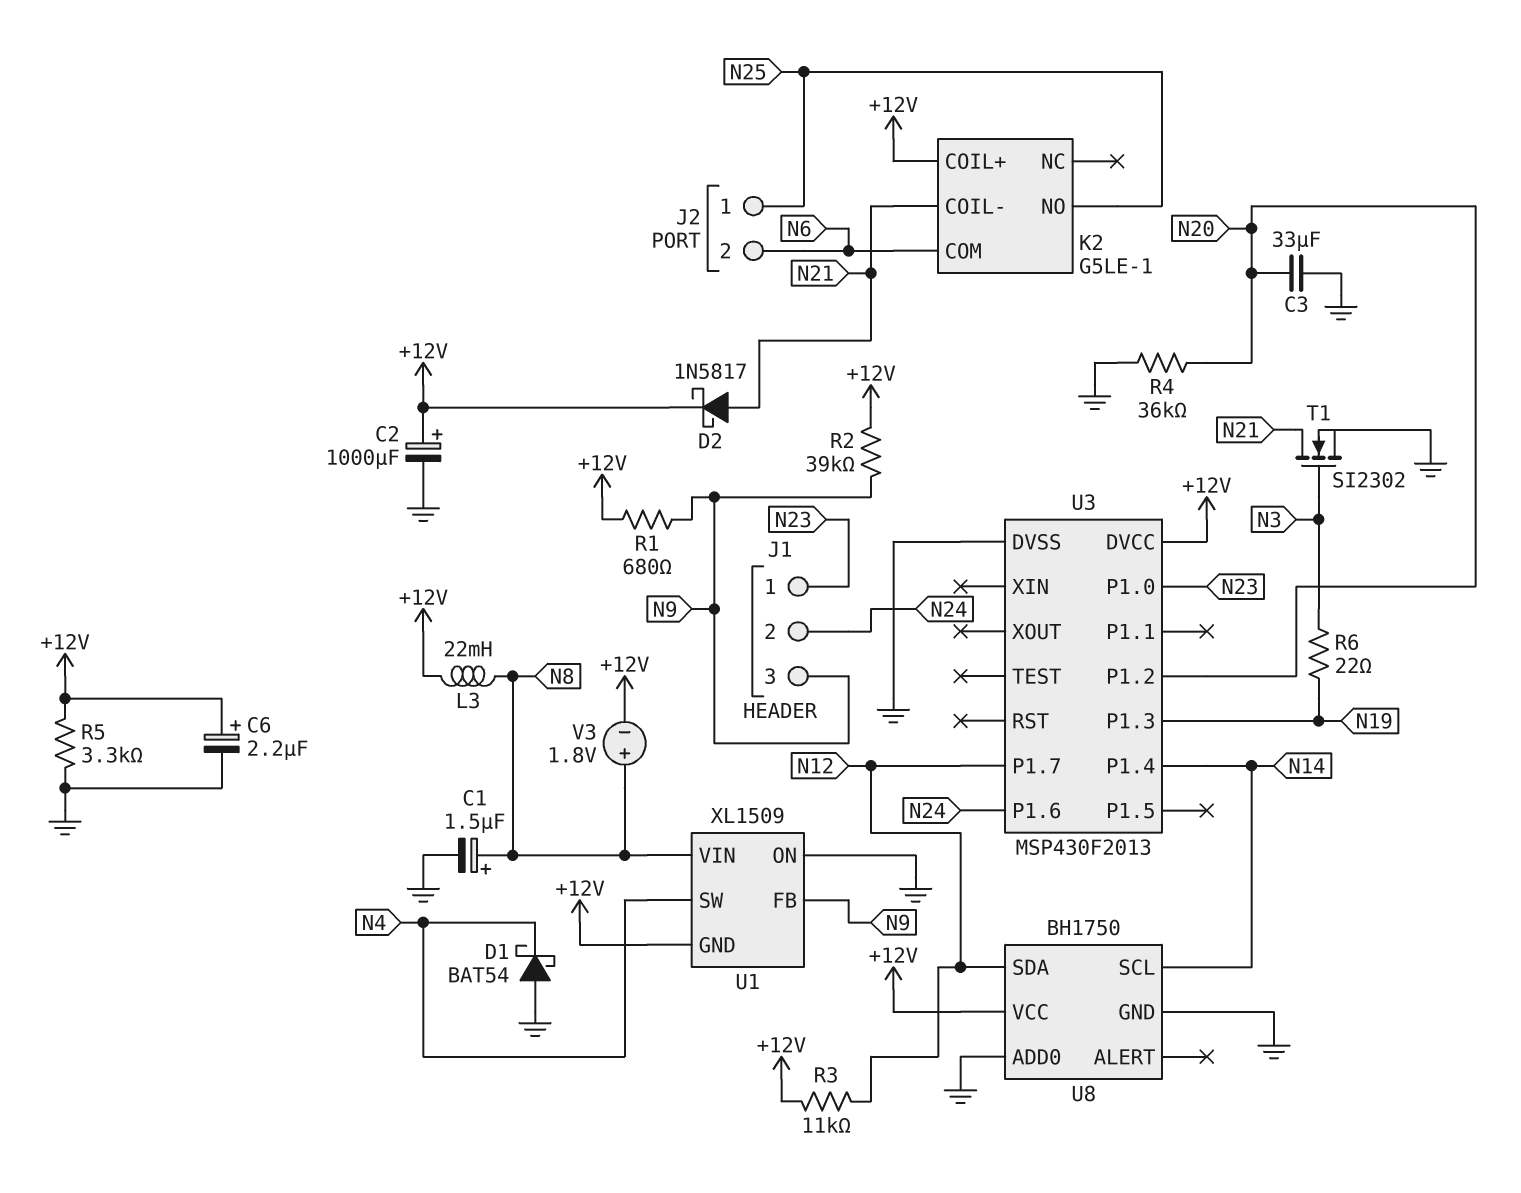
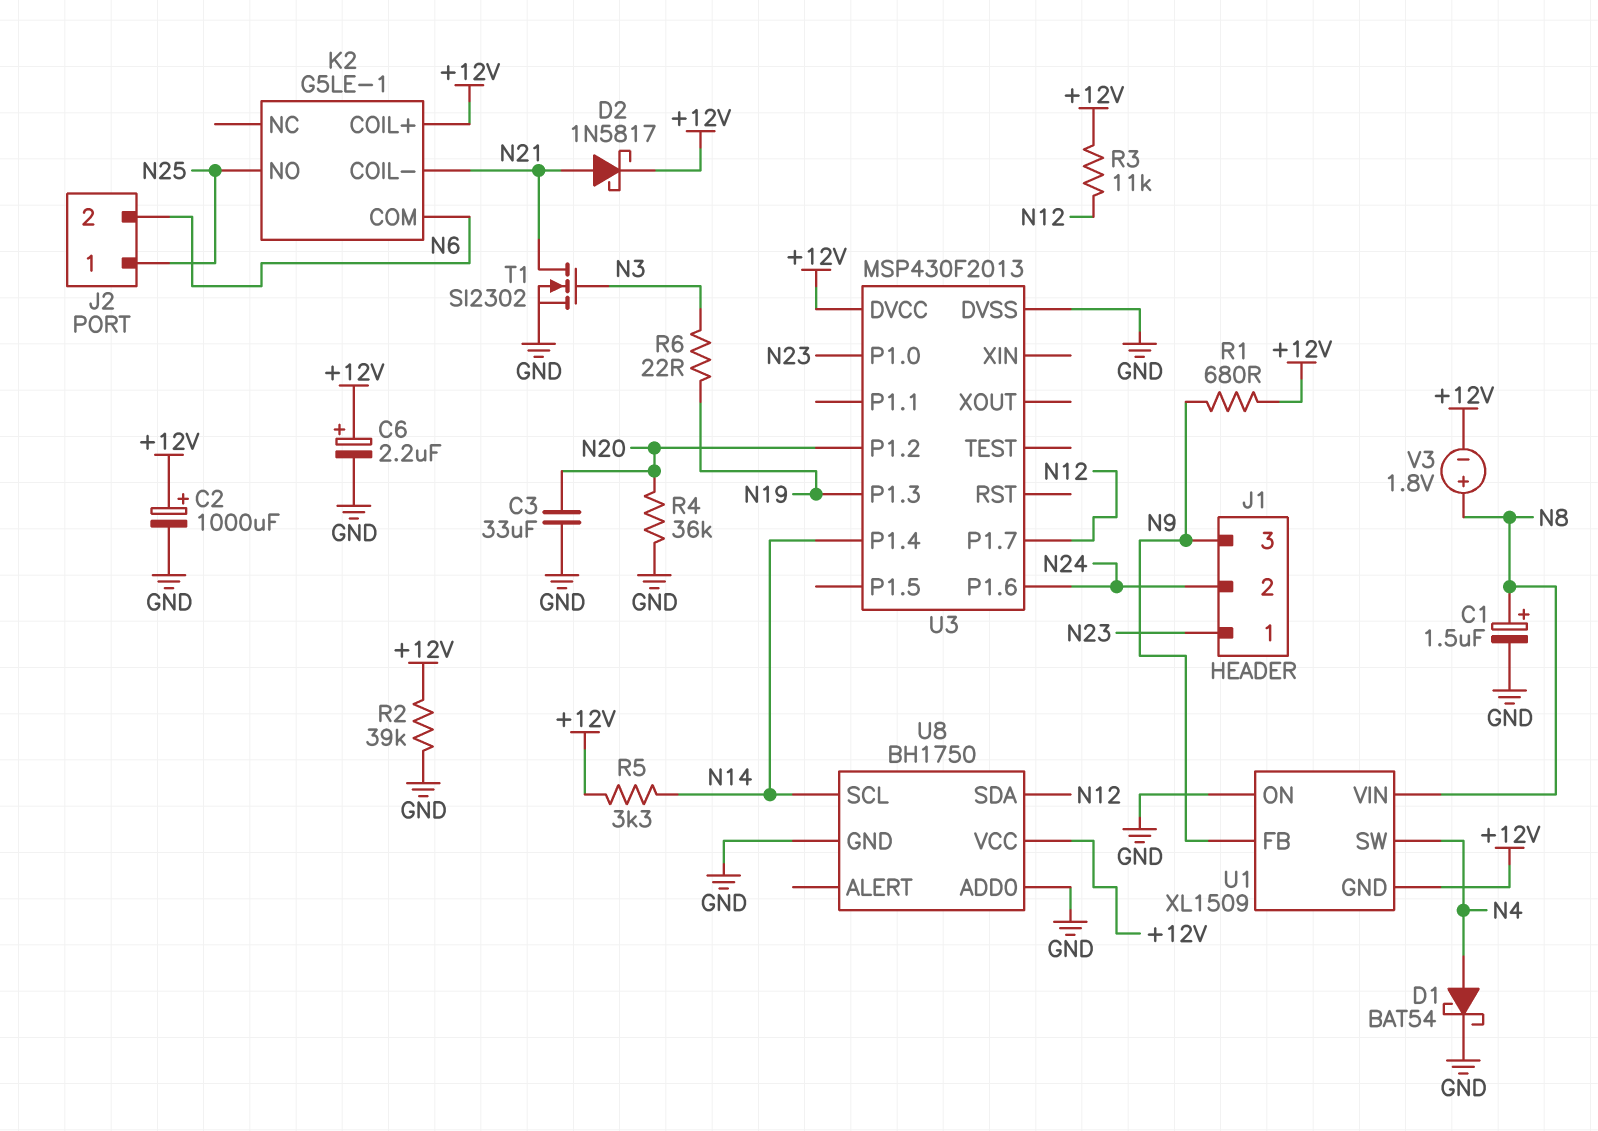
D1: schottky BAT54 (A GND, K N4) -> schottky BAT54 (A N4, K GND)
L3: 22mH (+12V, N8) -> none
R2: 39k (+12V, N9) -> 39k (+12V, GND)
R5: 3.3k (+12V, GND) -> 3.3k (+12V, N14)

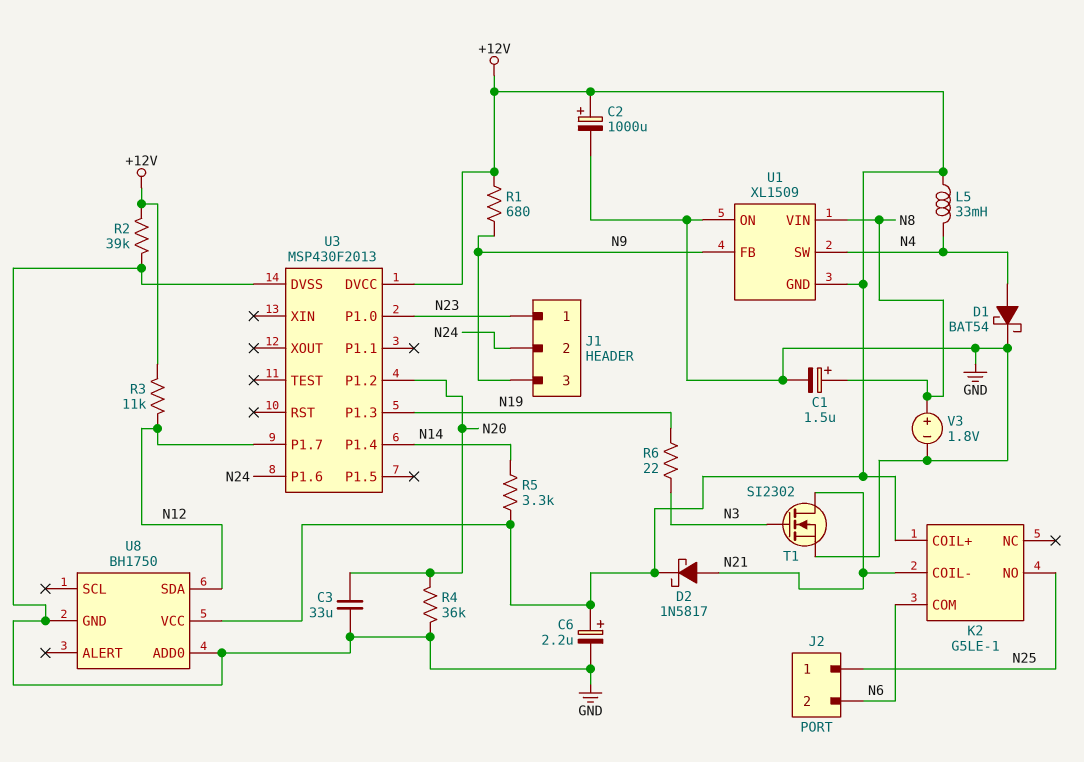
L5: none -> 33mH (+12V, N4)
U8 pin SCL: N14 -> none
V3: 1.8V (plus N8, minus +12V) -> 1.8V (plus N8, minus GND)

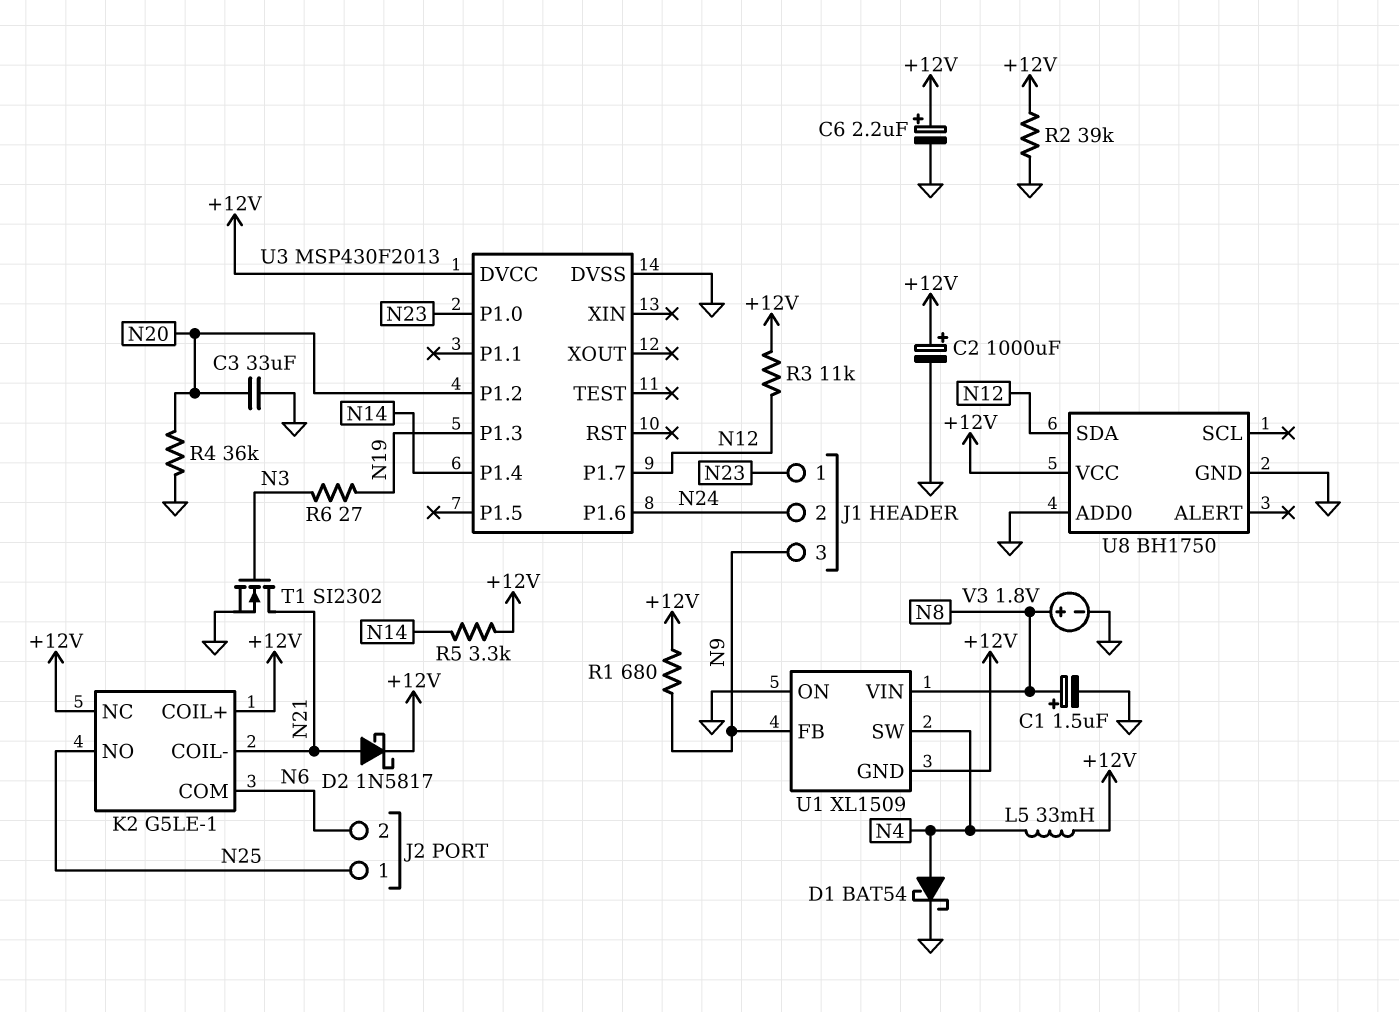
K2 pin NC: none -> +12V
R6: 22 (N3, N19) -> 27 (N3, N19)

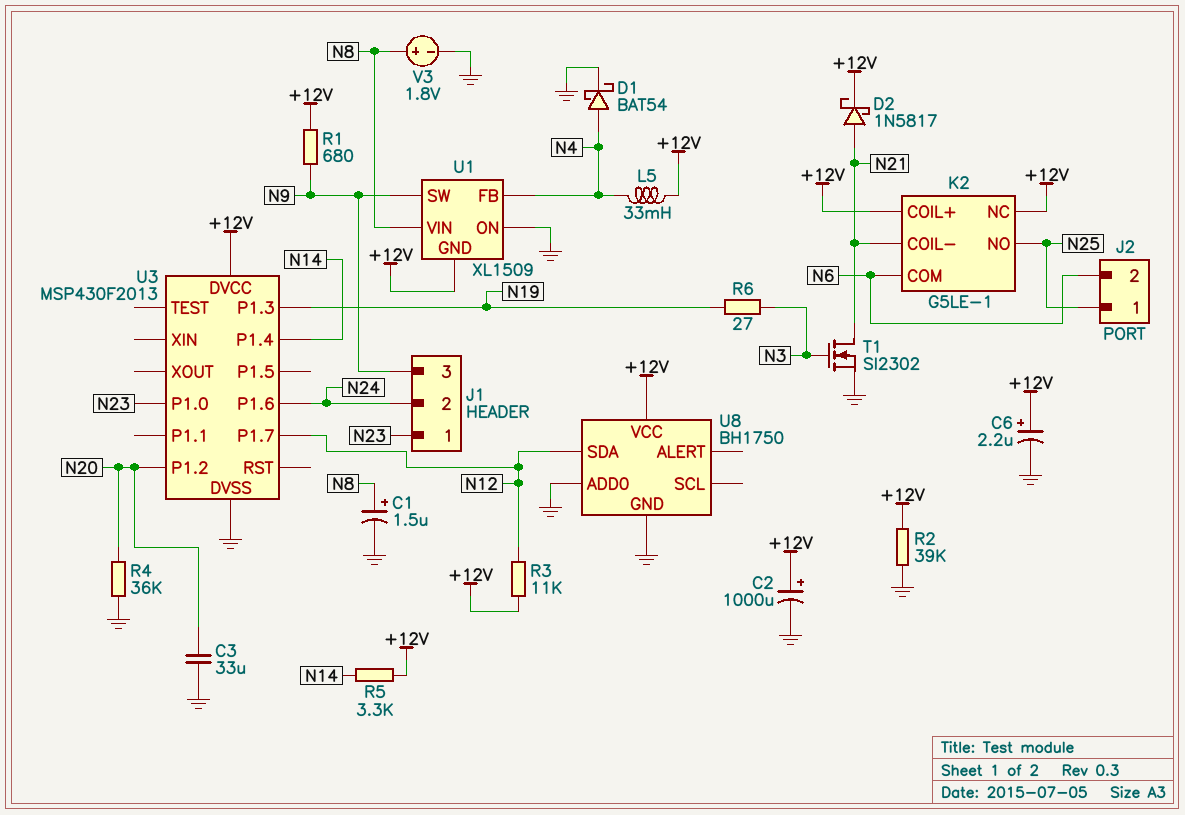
U1 pin FB: N9 -> N4
U1 pin SW: N4 -> N9

